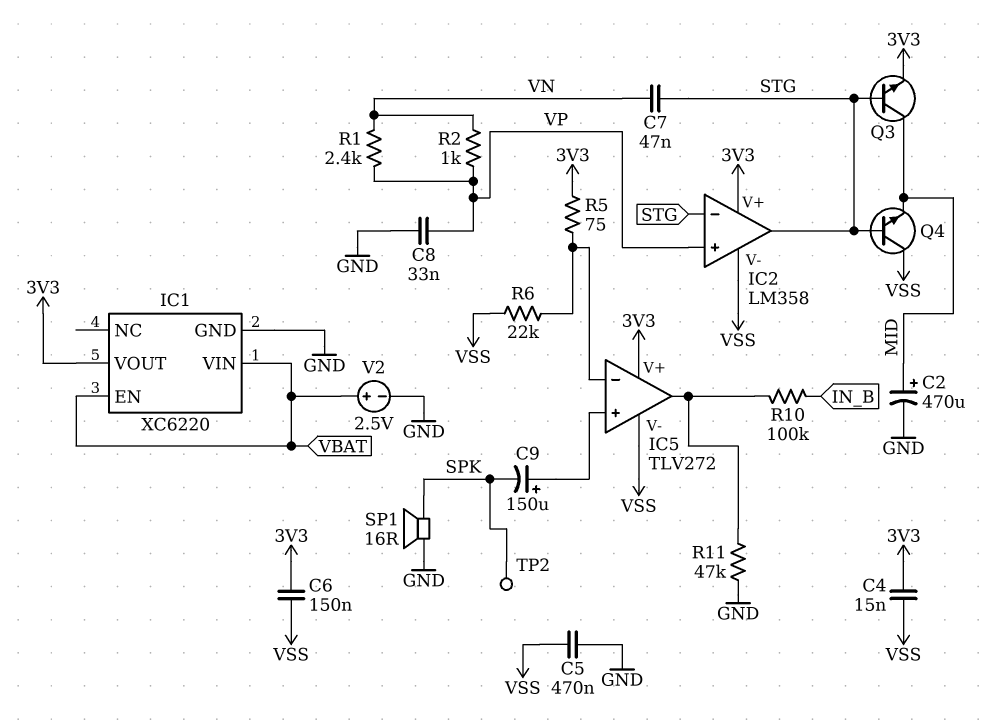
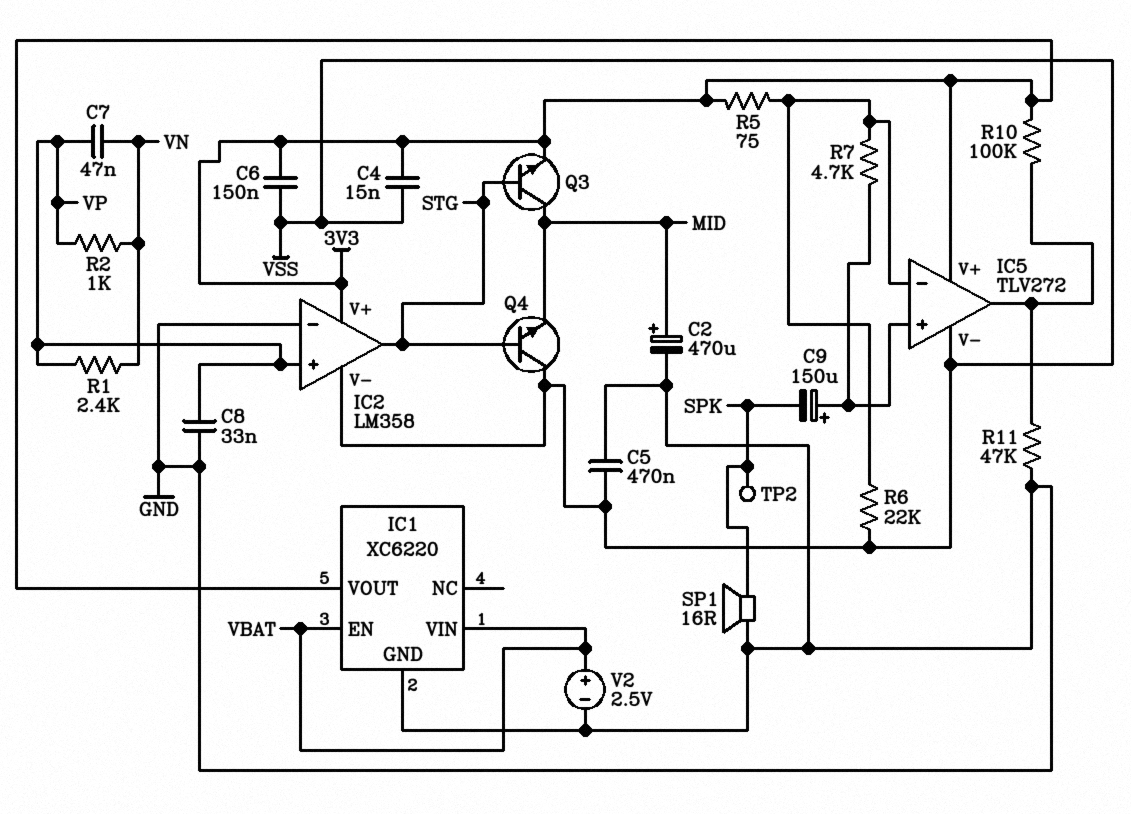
C7: 47nF (STG, VN) -> 47nF (VN, VP)
IC2 pin in-: STG -> GND
R7: none -> 4.7k (IC5/in+, IC5/in-)
R10: 100k (IC5/out, IN_B) -> 100k (3V3, IC5/out)

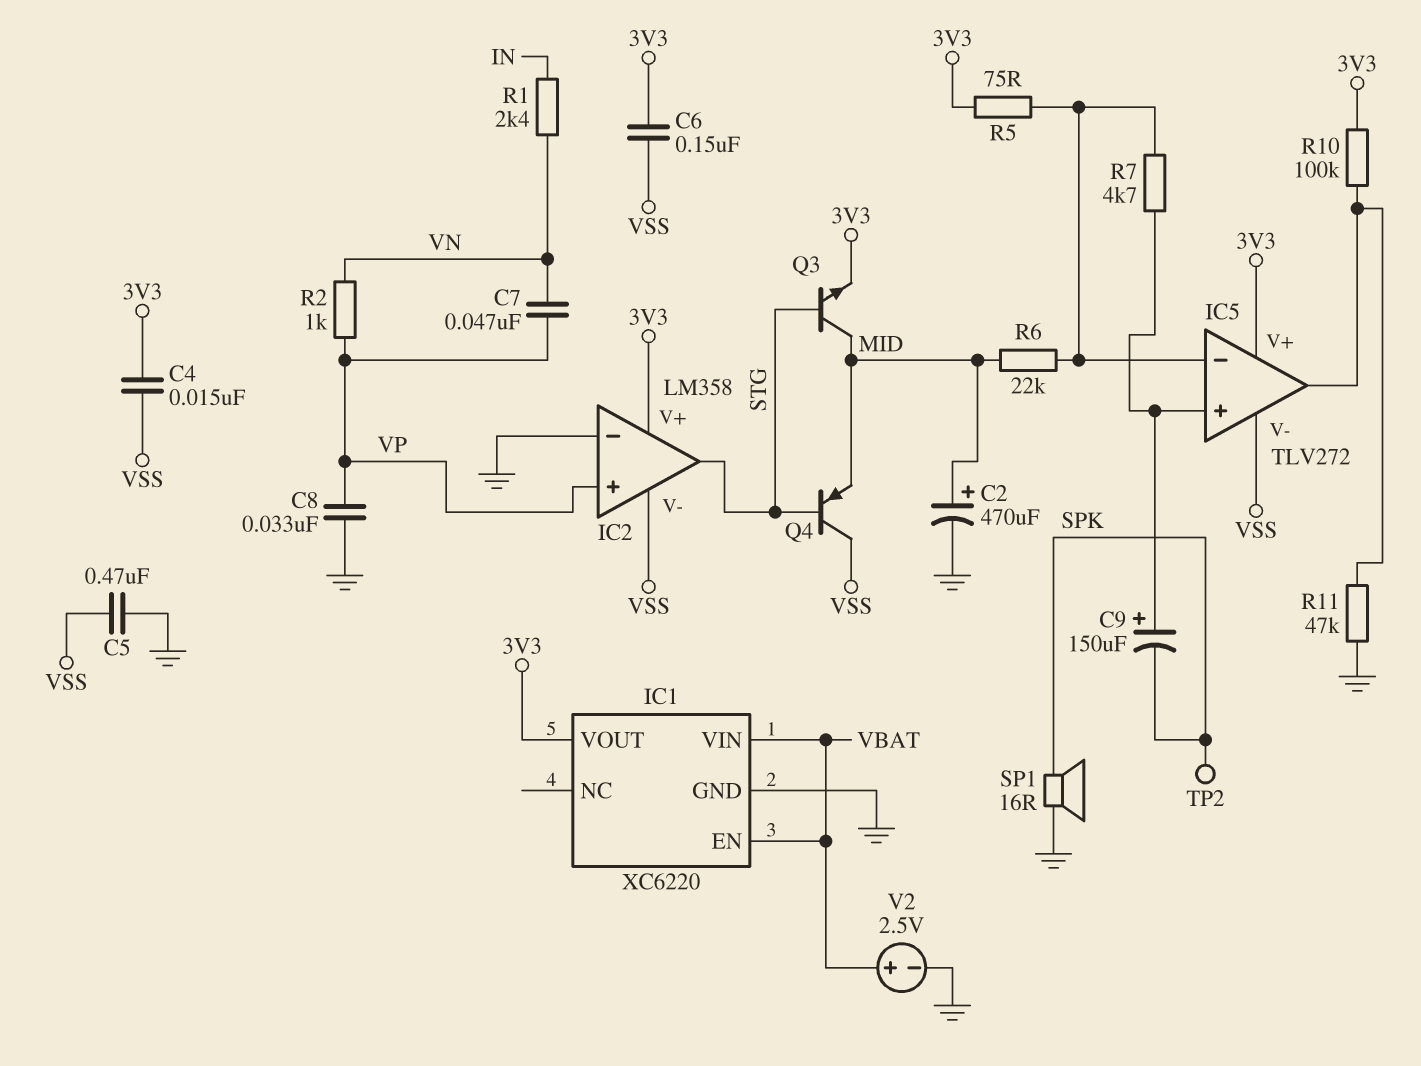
Q4: NPN (B STG, C VSS, E MID) -> PNP (B STG, C VSS, E MID)
R1: 2.4k (VN, VP) -> 2.4k (IN, VN)
R6: 22k (IC5/in-, VSS) -> 22k (IC5/in-, MID)

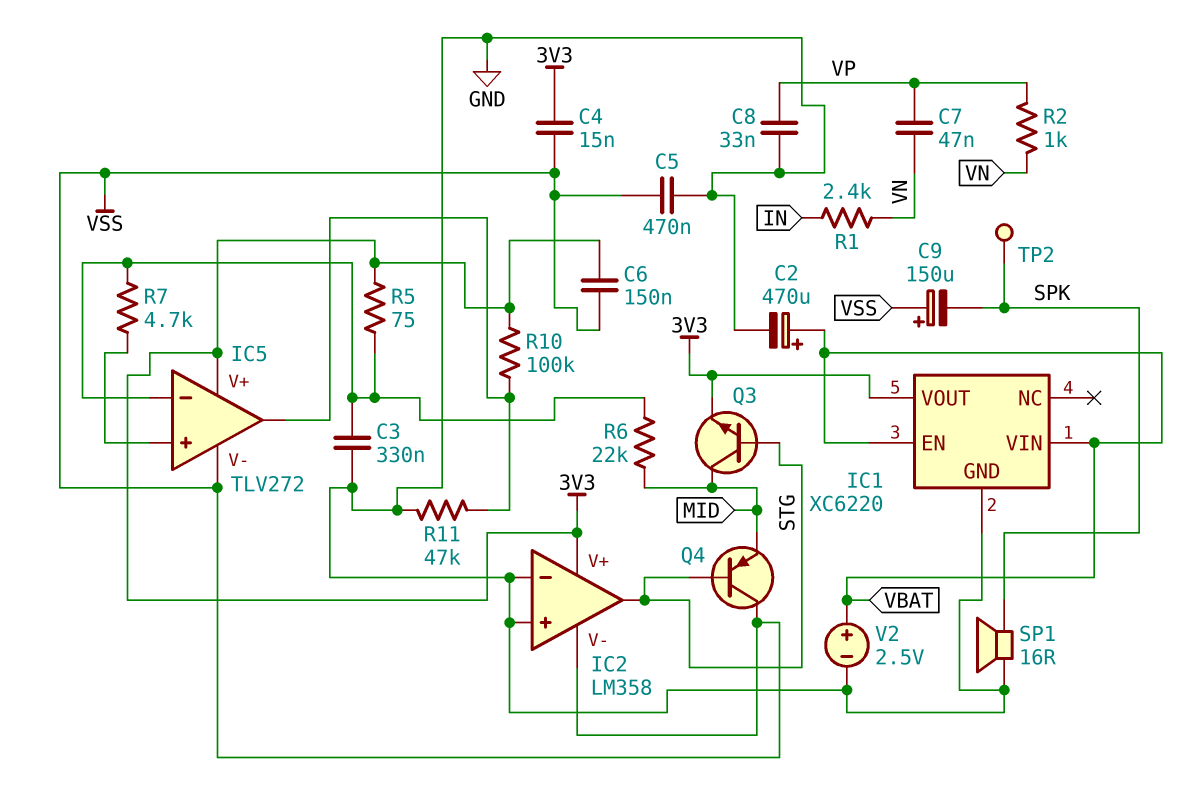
C2: 470uF (plus MID, minus GND) -> 470uF (plus VBAT, minus GND)
C3: none -> 330nF (GND, IC5/in-)
C9: 150uF (plus IC5/in+, minus SPK) -> 150uF (plus VSS, minus SPK)
IC2 pin in+: VP -> GND

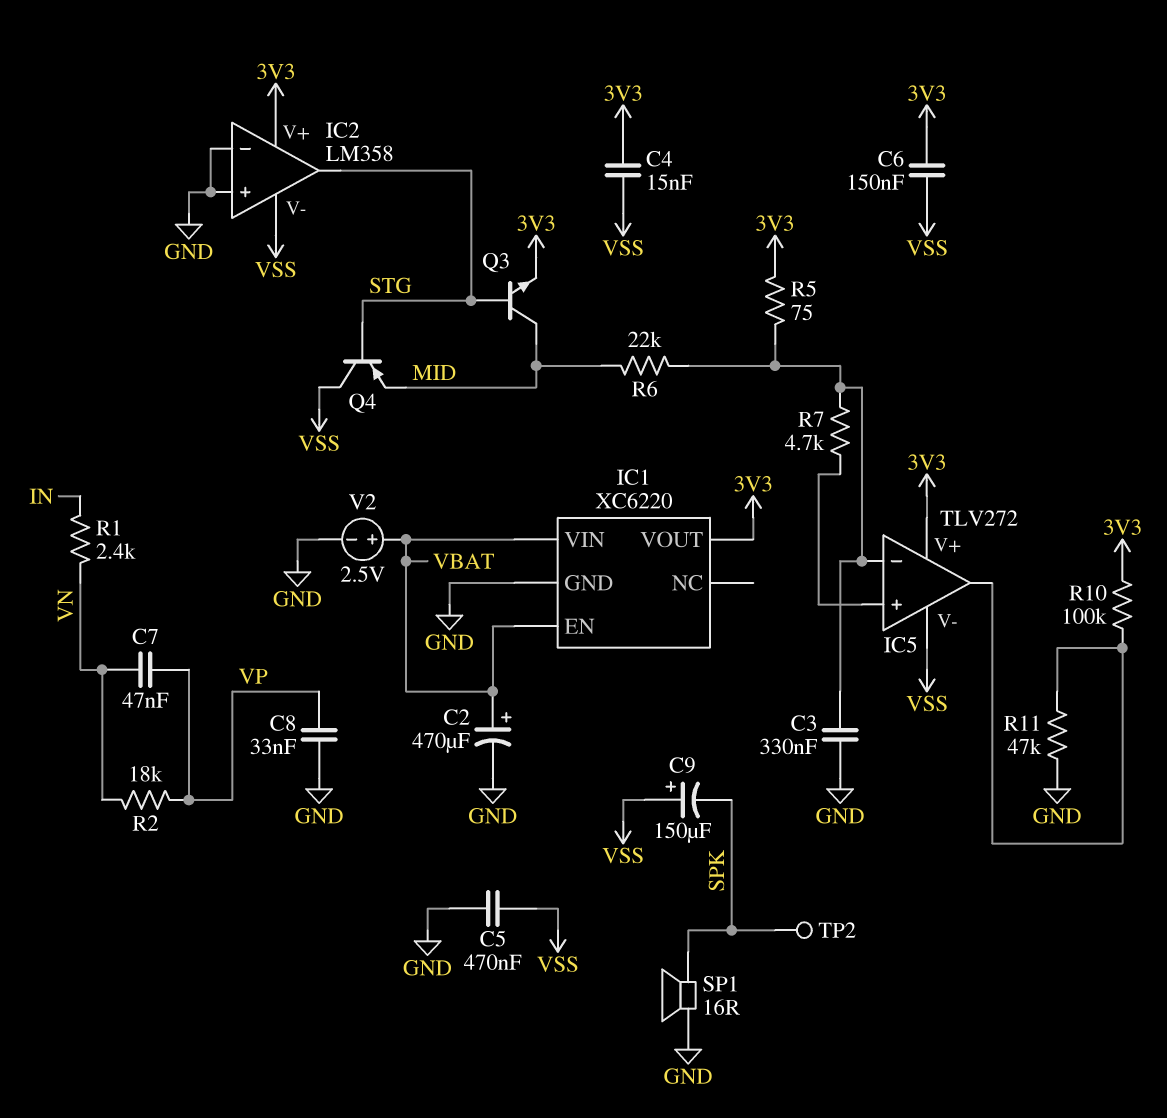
R2: 1k (VN, VP) -> 18k (VN, VP)

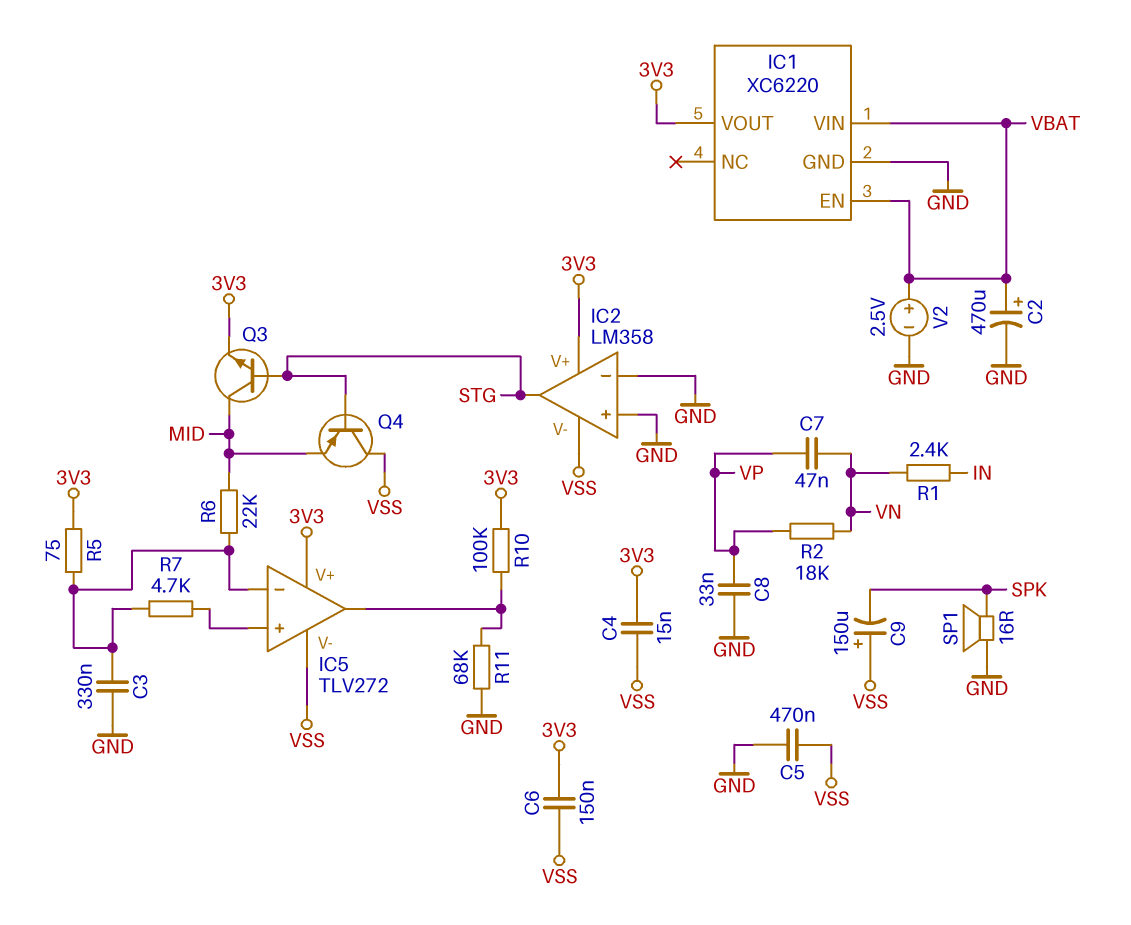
R11: 47k (GND, IC5/out) -> 68k (GND, IC5/out)
TP2: test point (SPK) -> none

